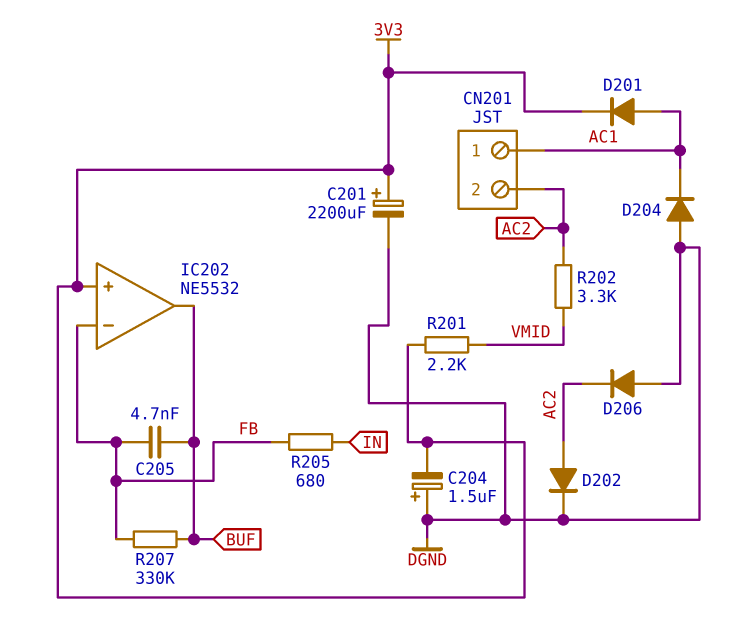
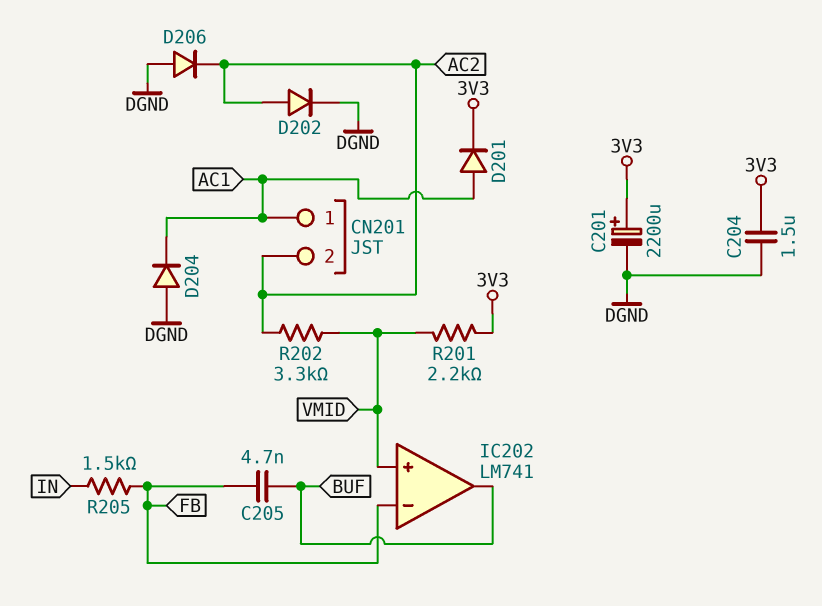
C204: 1.5uF (plus DGND, minus 3V3) -> 1.5uF (3V3, DGND)
IC202: NE5532 -> LM741
IC202 pin in+: 3V3 -> VMID
R205: 680 (FB, IN) -> 1.5k (FB, IN)
R207: 330k (BUF, FB) -> none

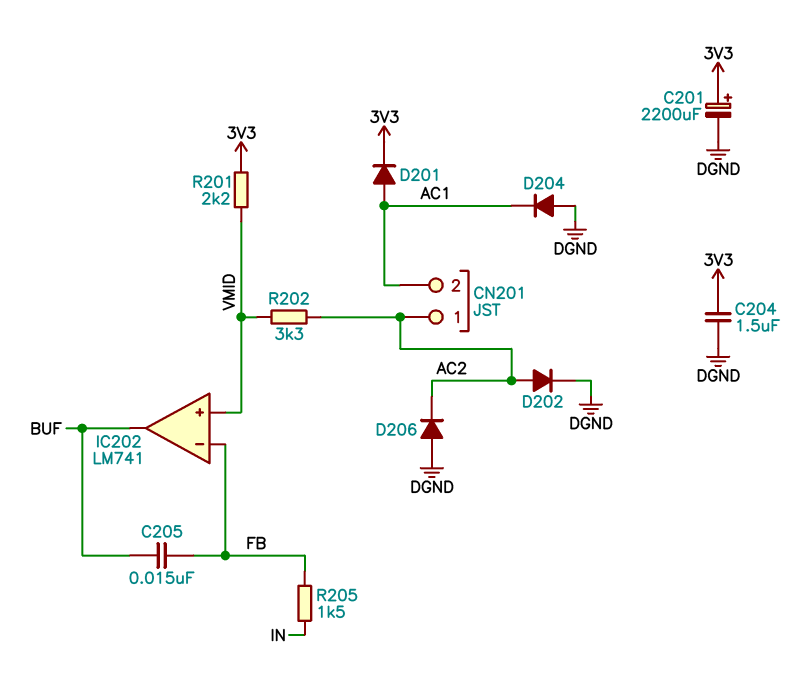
C205: 4.7nF (BUF, FB) -> 15nF (BUF, FB)
CN201 pin 1: AC1 -> AC2
CN201 pin 2: AC2 -> AC1

